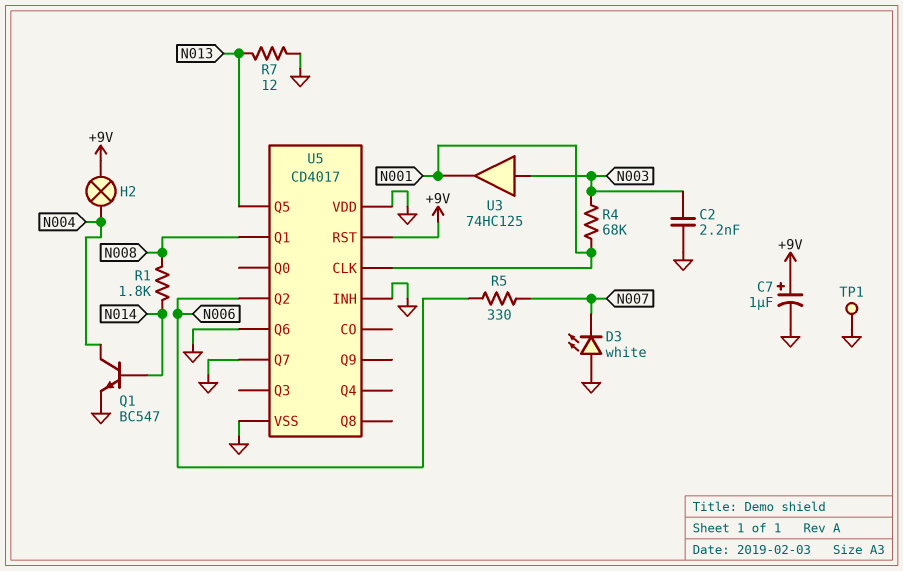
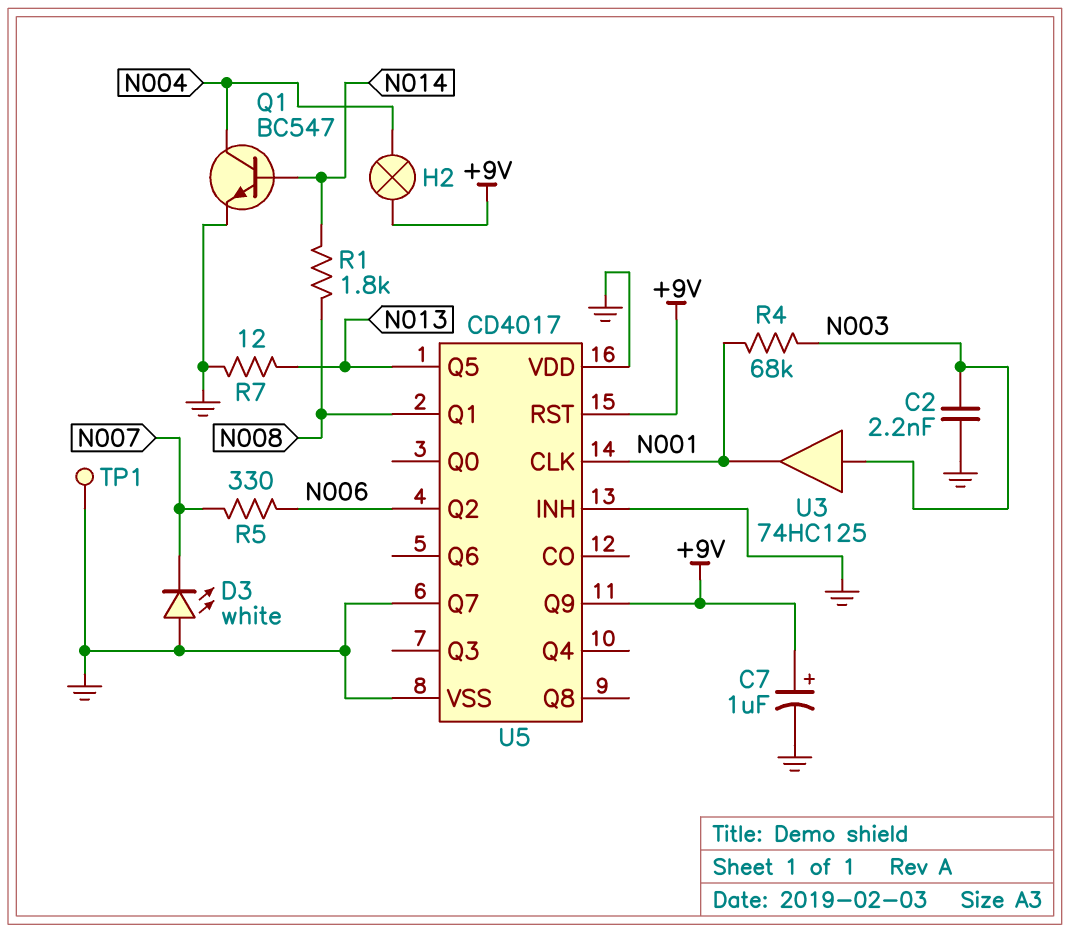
U5 pin Q6: GND -> none
U5 pin Q9: none -> +9V

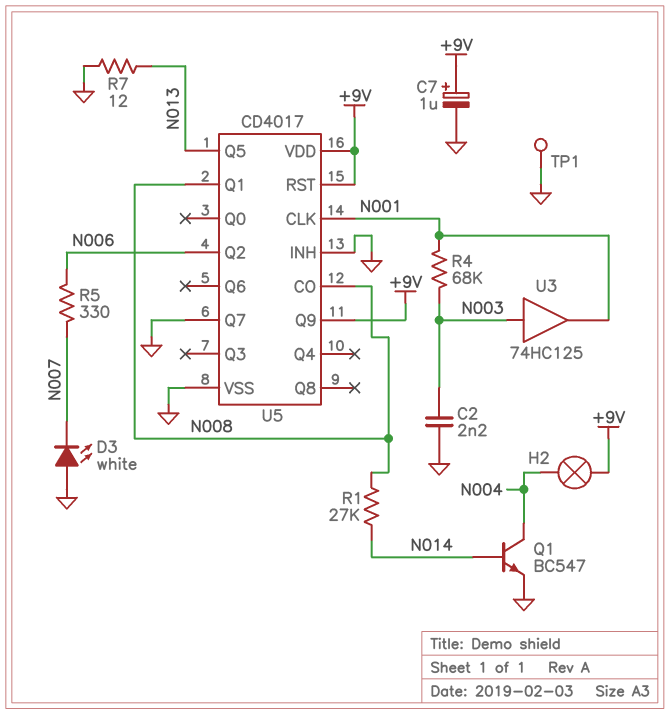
R1: 1.8k (N008, N014) -> 27k (N008, N014)
U5 pin CO: none -> N008
U5 pin VDD: GND -> +9V

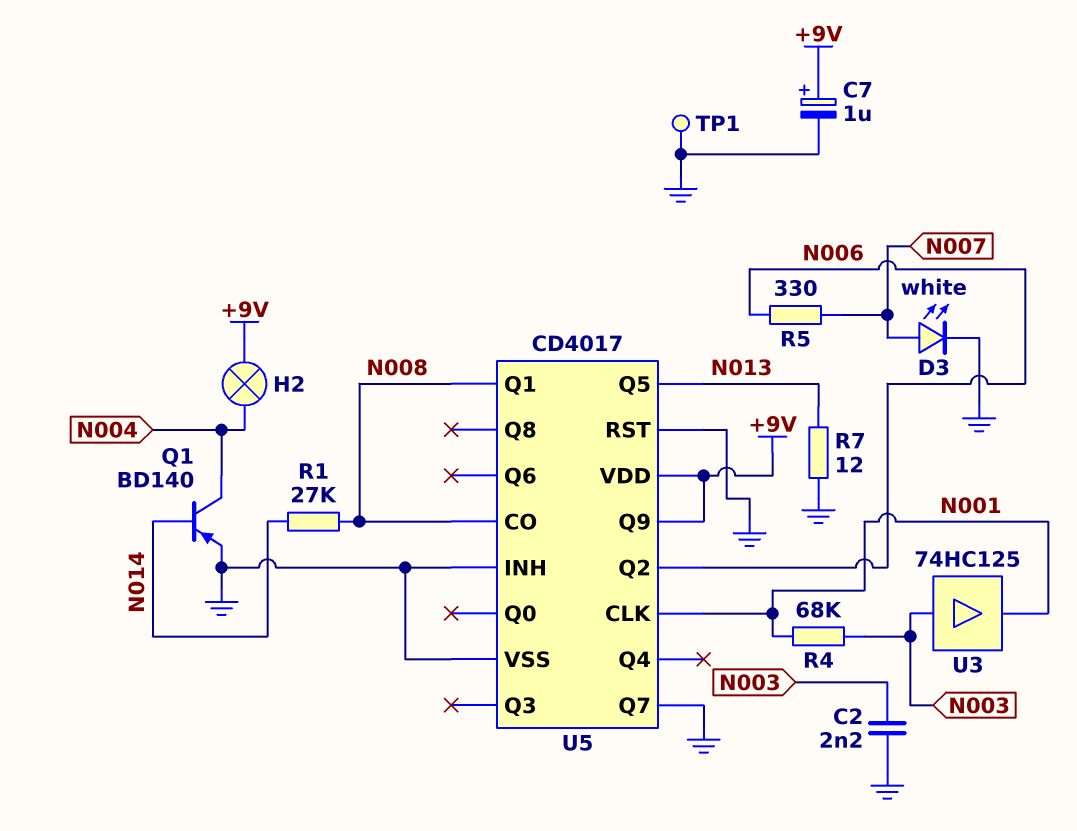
D3: LED white (A GND, K N007) -> LED white (A N007, K GND)
Q1: NPN BC547 (B N014, C N004, E GND) -> PNP BD140 (B N014, C N004, E GND)
U5 pin RST: +9V -> GND

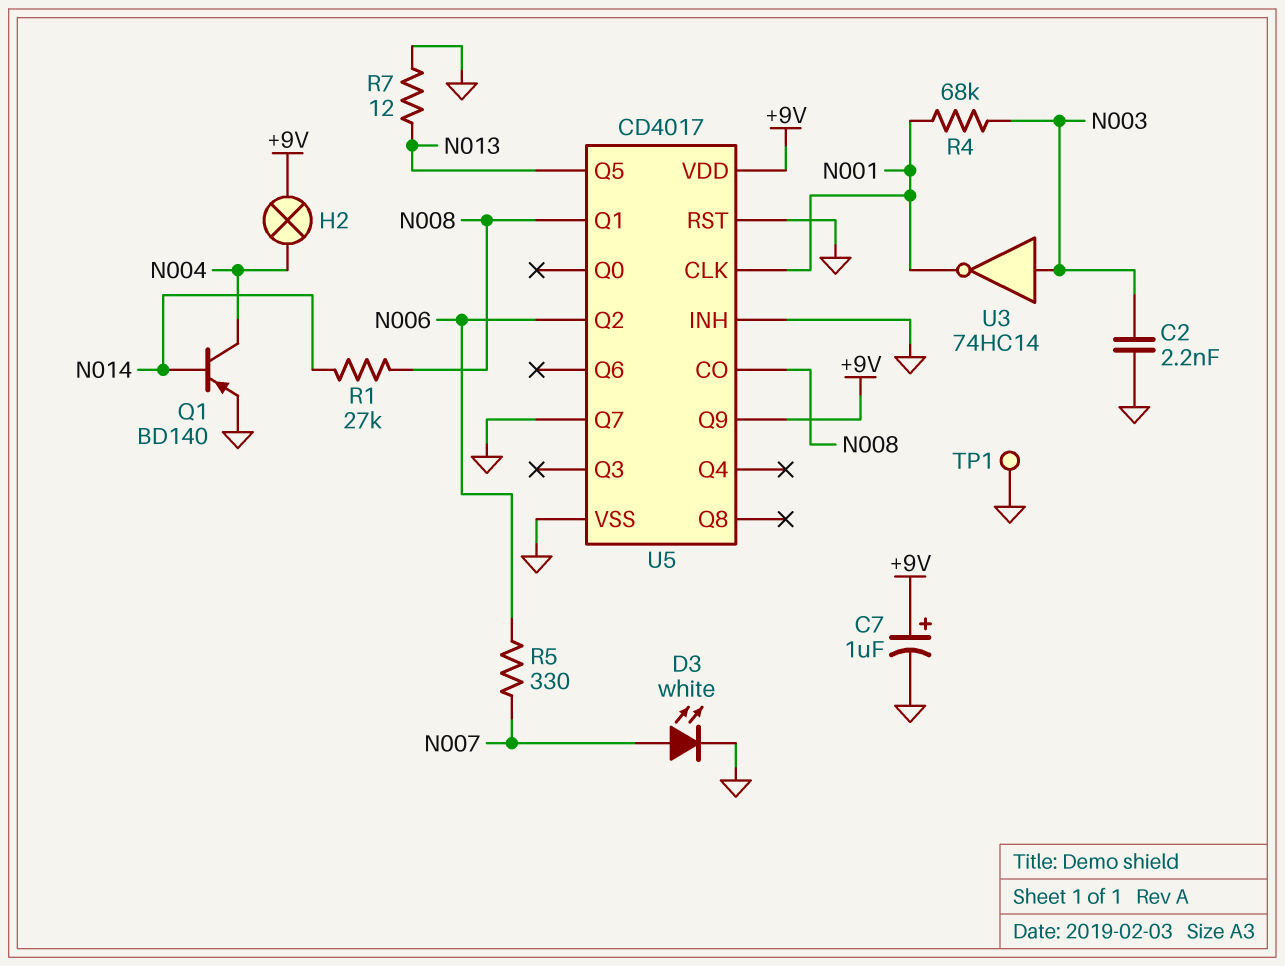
U3: buffer 74HC125 (in N003, out N001) -> NOT 74HC14 (in N003, out N001)

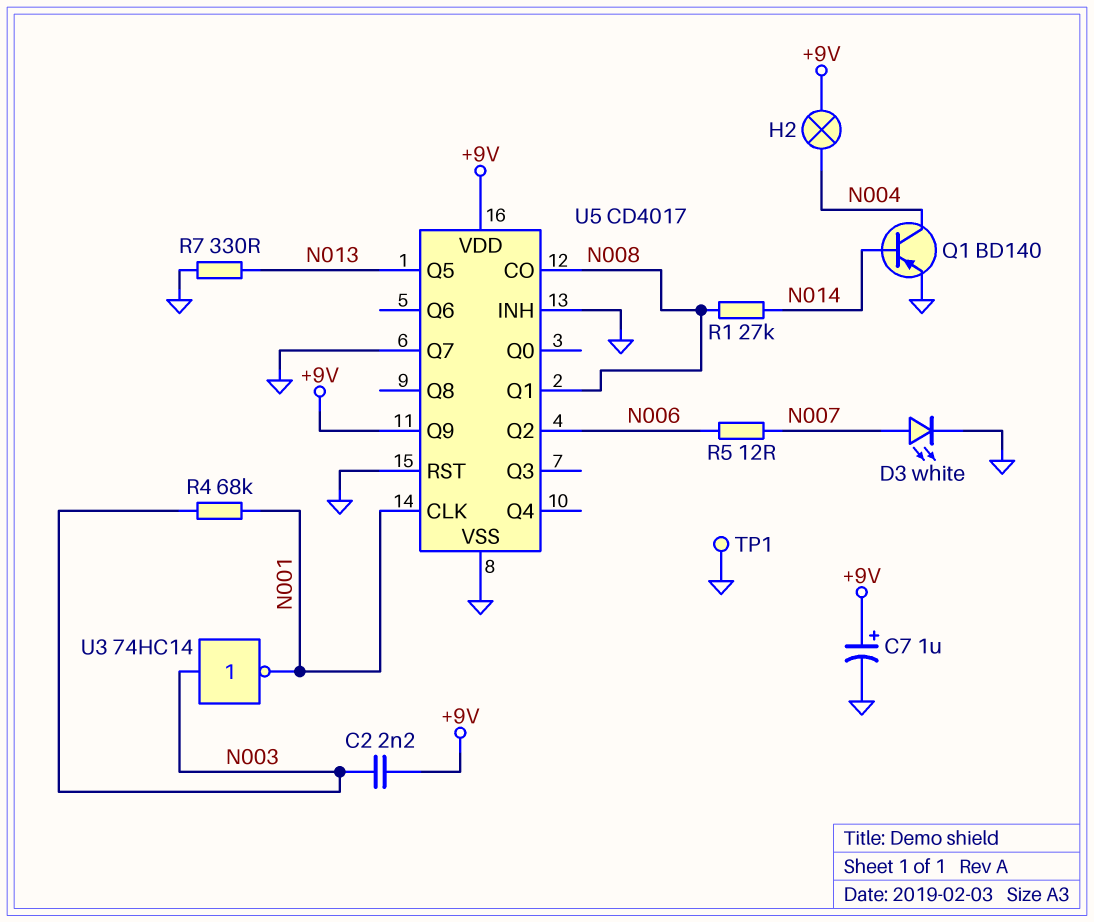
C2: 2.2nF (GND, N003) -> 2.2nF (+9V, N003)
R5: 330 (N006, N007) -> 12 (N006, N007)
R7: 12 (GND, N013) -> 330 (GND, N013)

